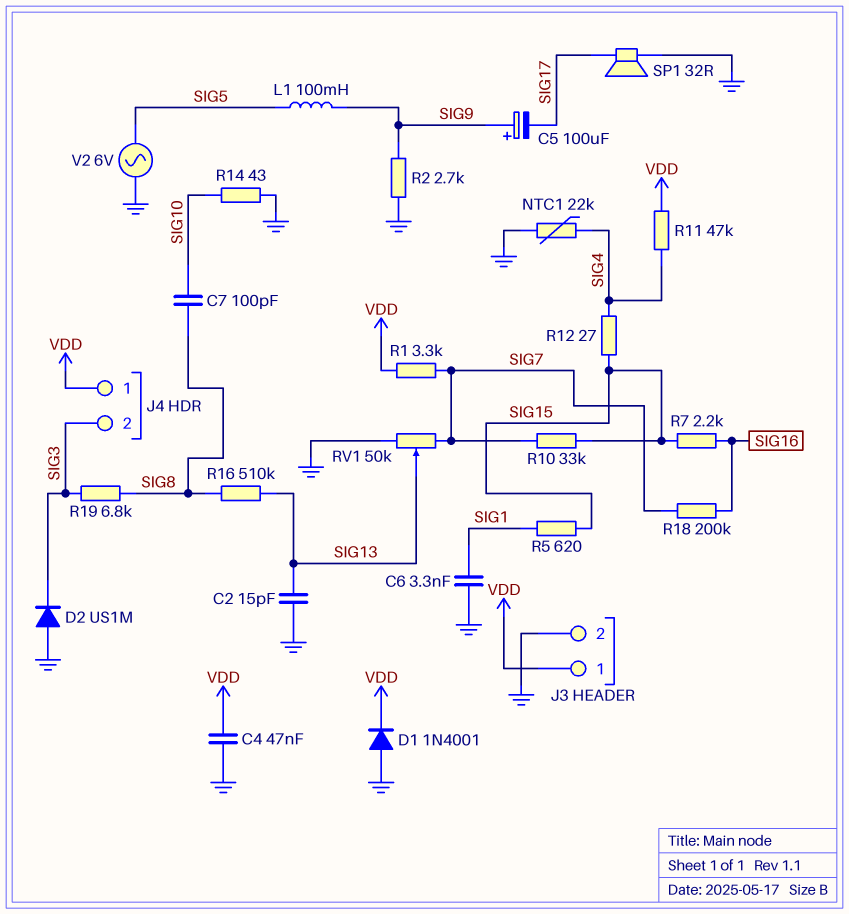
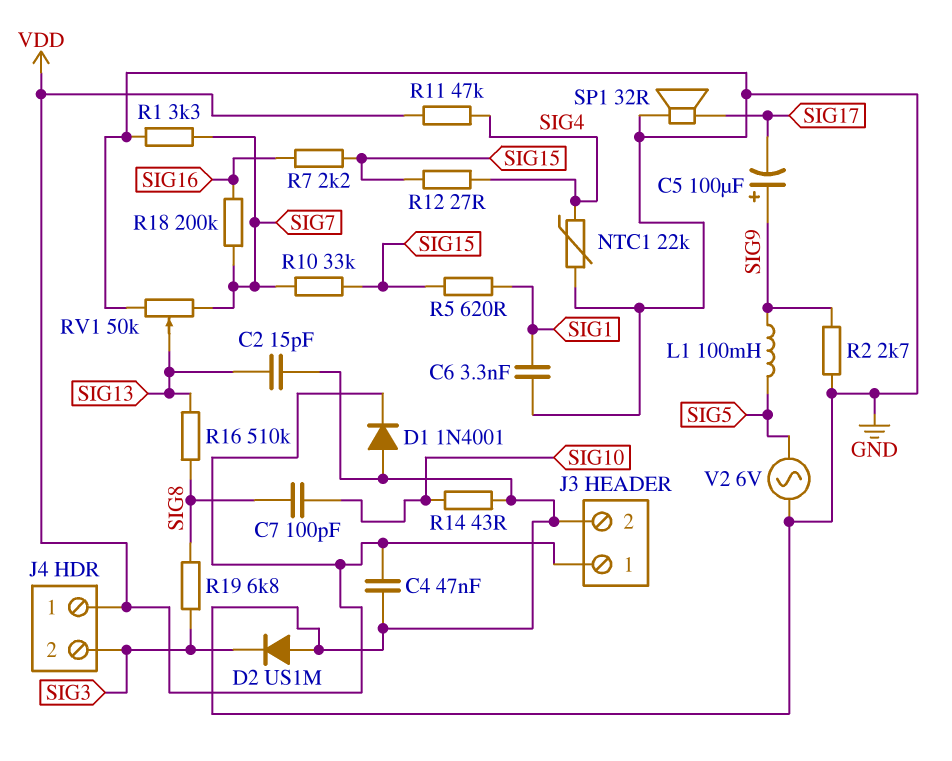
R1: 3.3k (SIG7, VDD) -> 3.3k (GND, SIG7)

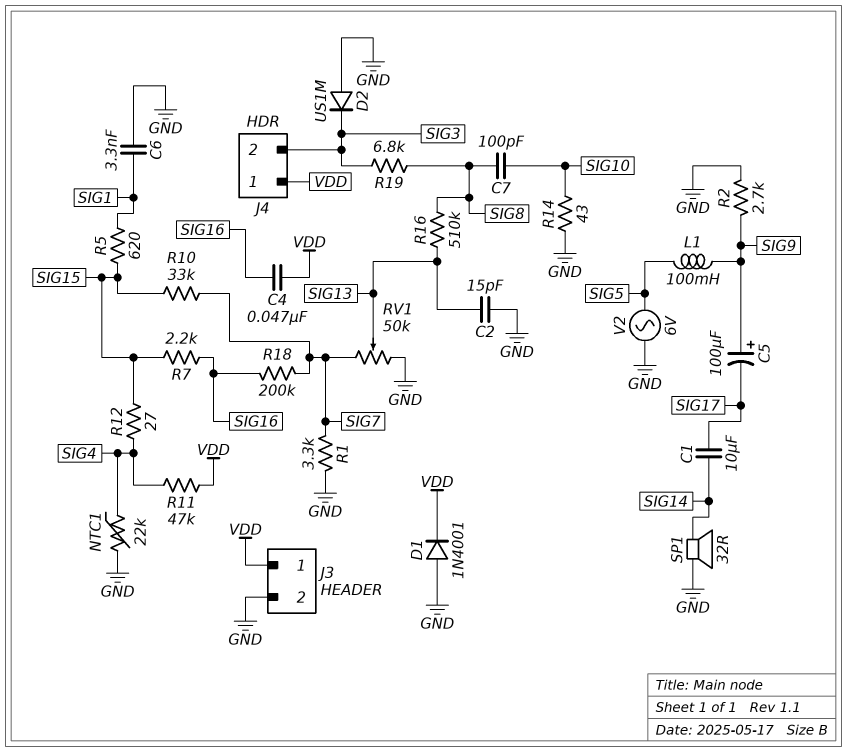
C1: none -> 10uF (SIG14, SIG17)
C4: 47nF (GND, VDD) -> 47nF (SIG16, VDD)
SP1: speaker 32R (GND, SIG17) -> speaker 32R (GND, SIG14)

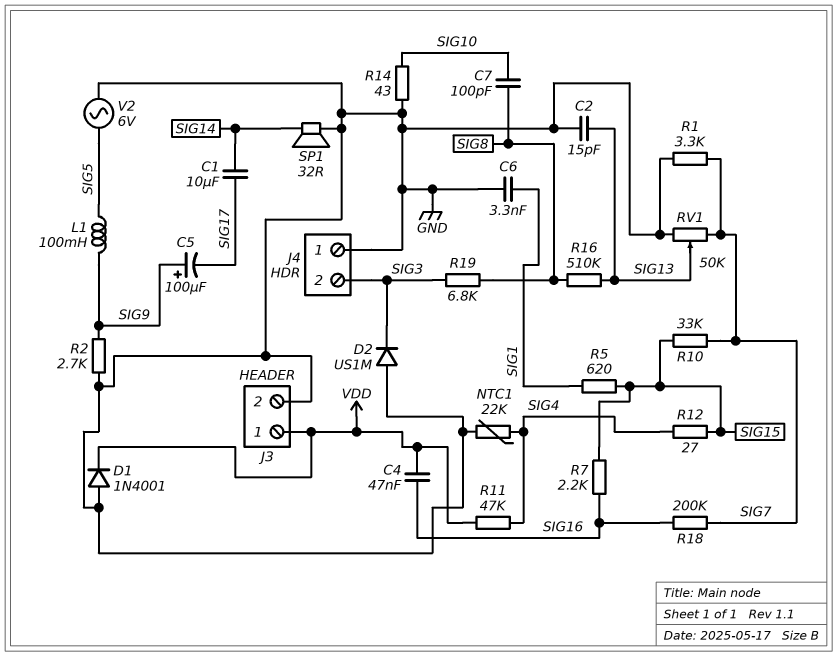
J4 pin 1: VDD -> GND

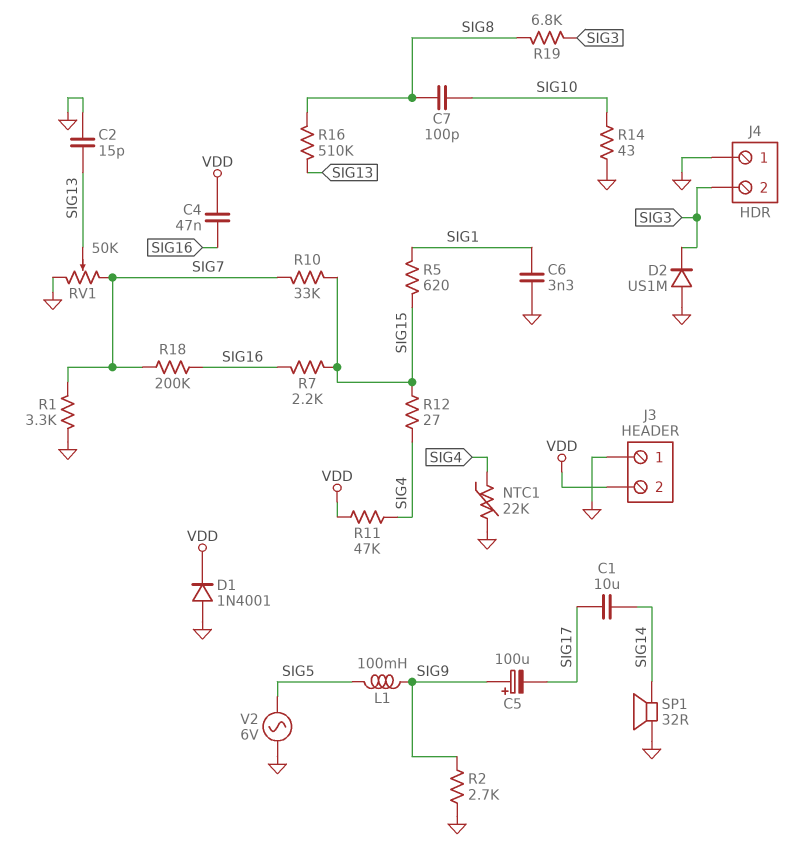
J3 pin 1: VDD -> GND
J3 pin 2: GND -> VDD

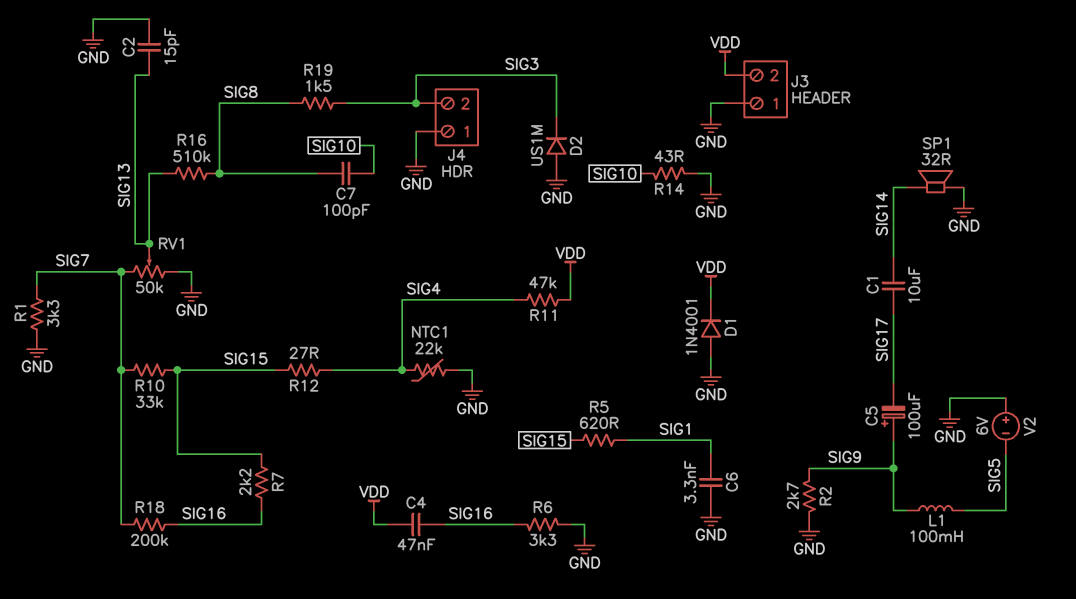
R6: none -> 3.3k (GND, SIG16)
R19: 6.8k (SIG3, SIG8) -> 1.5k (SIG3, SIG8)
V2: AC 6V (GND, SIG5) -> 6V (plus GND, minus SIG5)

